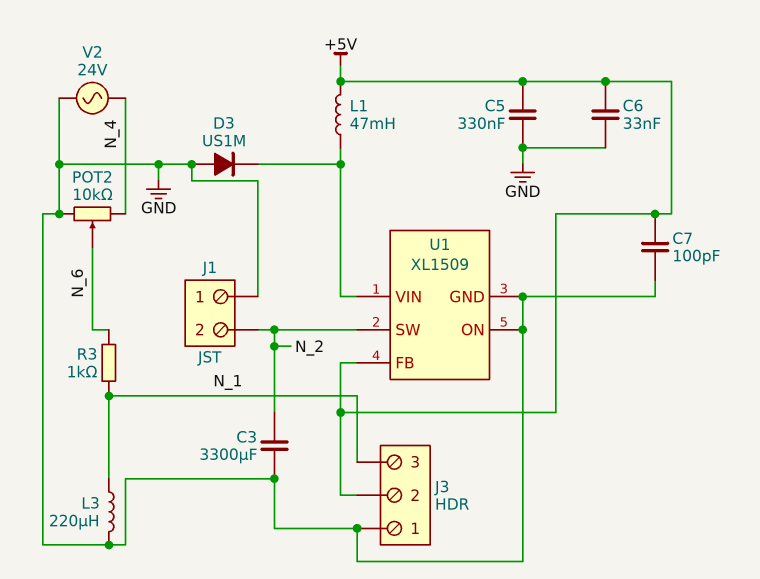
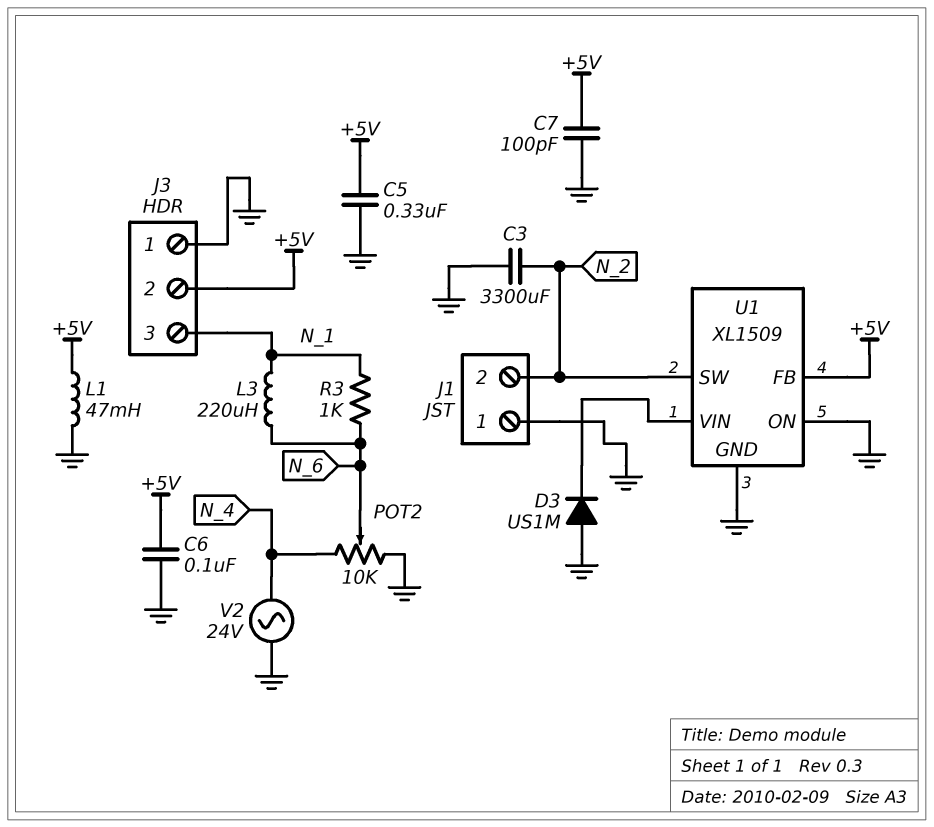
C6: 33nF (+5V, GND) -> 100nF (+5V, GND)
L1: 47mH (+5V, U1/VIN) -> 47mH (+5V, GND)
L3: 220uH (GND, N_1) -> 220uH (N_1, N_6)

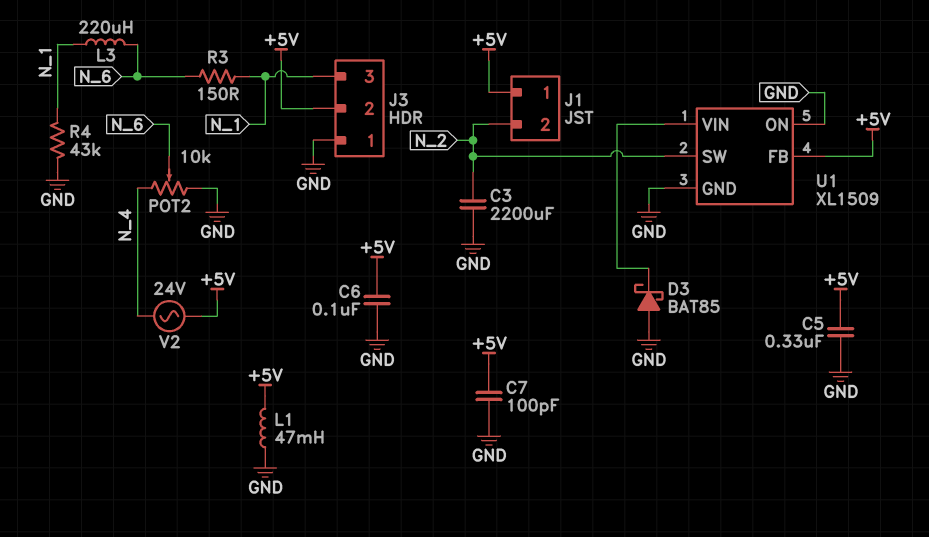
C3: 3300uF (GND, N_2) -> 2200uF (GND, N_2)
D3: diode US1M (A GND, K U1/VIN) -> schottky BAT85 (A GND, K U1/VIN)
J1 pin 1: GND -> +5V
R3: 1k (N_1, N_6) -> 150 (N_1, N_6)
R4: none -> 43k (GND, N_1)
V2: AC 24V (GND, N_4) -> AC 24V (+5V, N_4)

